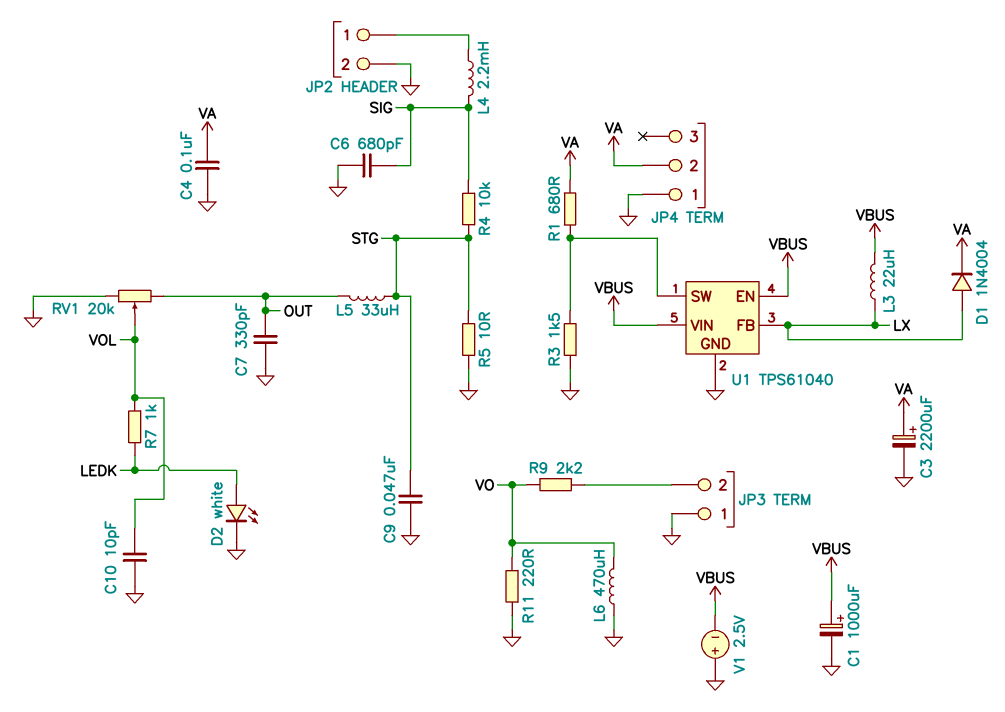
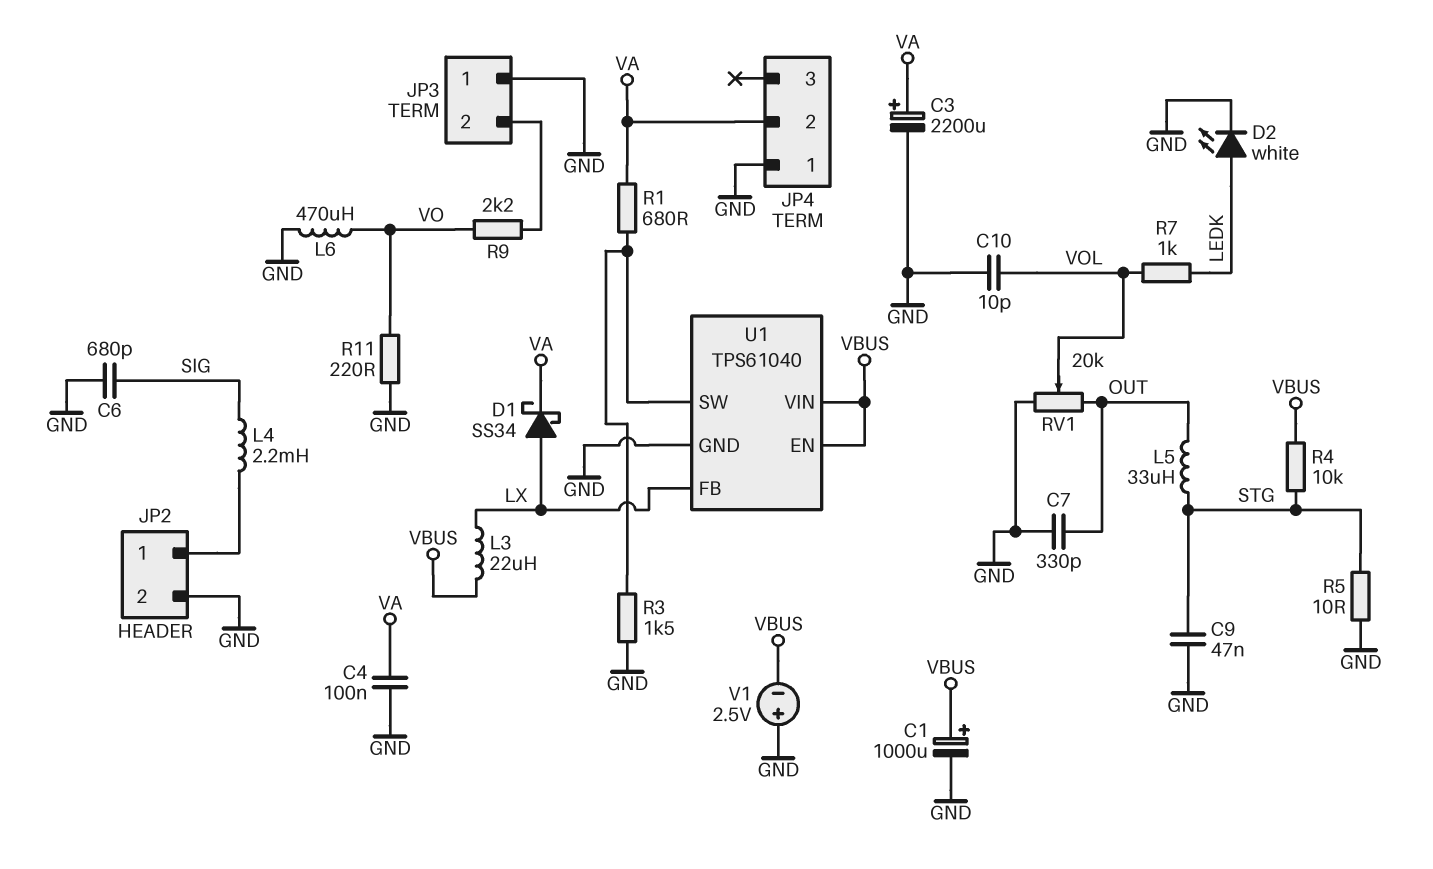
D1: diode 1N4004 (A LX, K VA) -> schottky SS34 (A LX, K VA)
R4: 10k (SIG, STG) -> 10k (STG, VBUS)

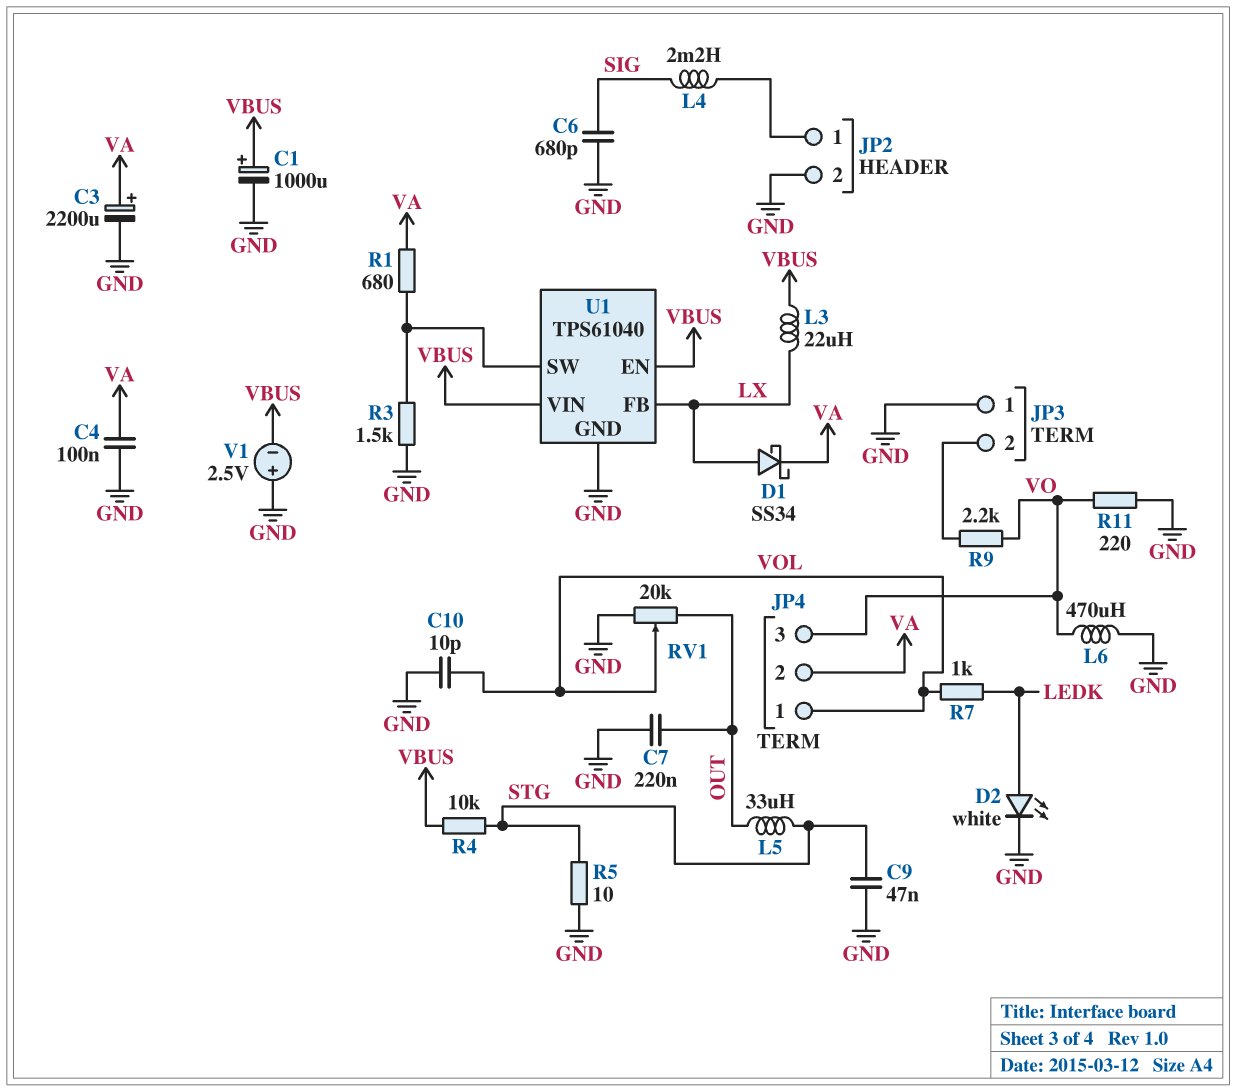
C7: 330pF (GND, OUT) -> 220nF (GND, OUT)
JP4 pin 1: GND -> VOL
JP4 pin 3: none -> VO

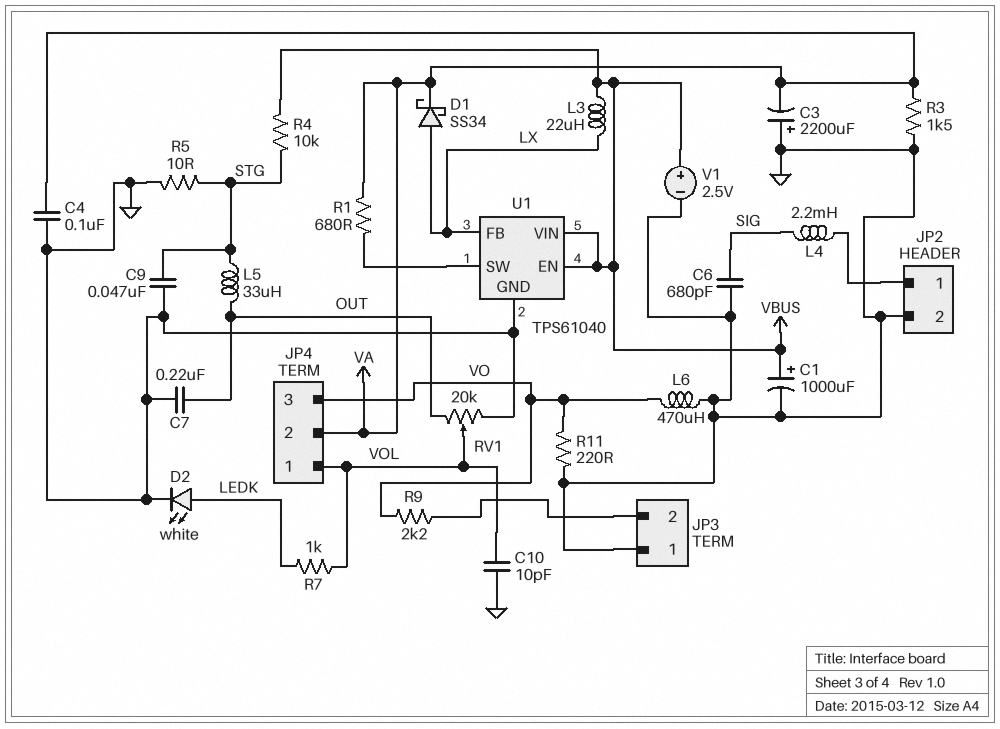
C3: 2200uF (plus VA, minus GND) -> 2200uF (plus GND, minus VA)
R3: 1.5k (GND, U1/SW) -> 1.5k (GND, VA)
V1: 2.5V (plus GND, minus VBUS) -> 2.5V (plus VBUS, minus GND)

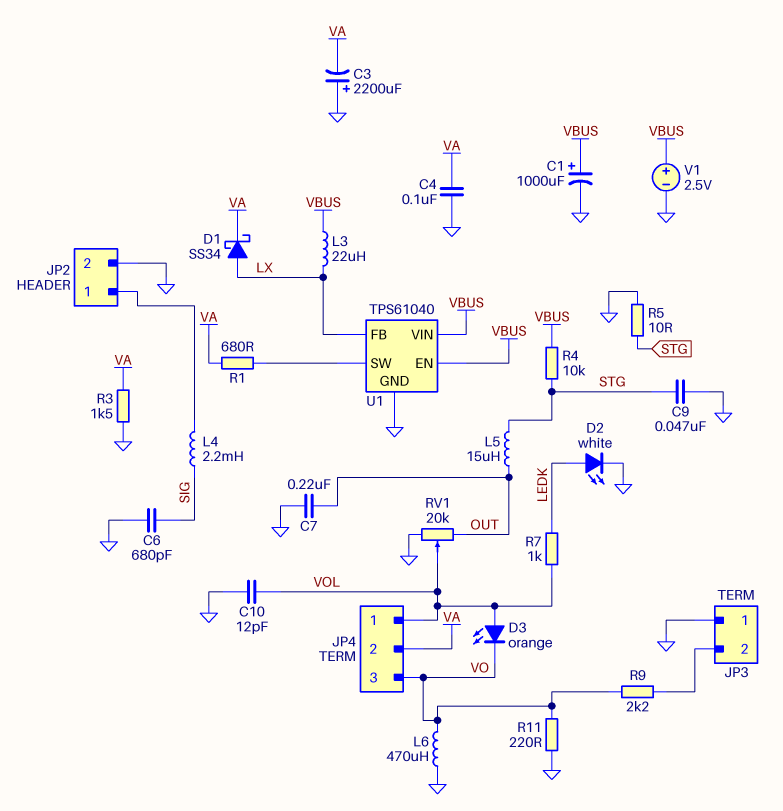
C10: 10pF (GND, VOL) -> 12pF (GND, VOL)
D3: none -> LED orange (A VOL, K VO)
L5: 33uH (OUT, STG) -> 15uH (OUT, STG)

